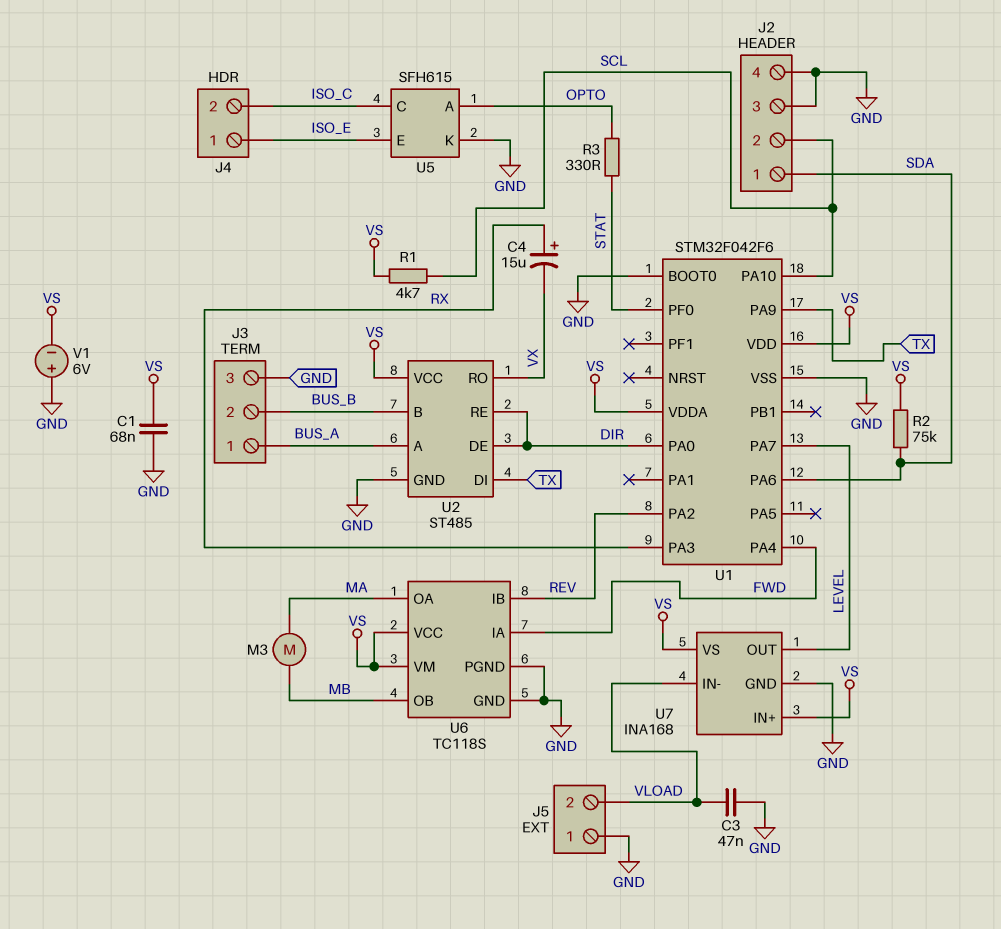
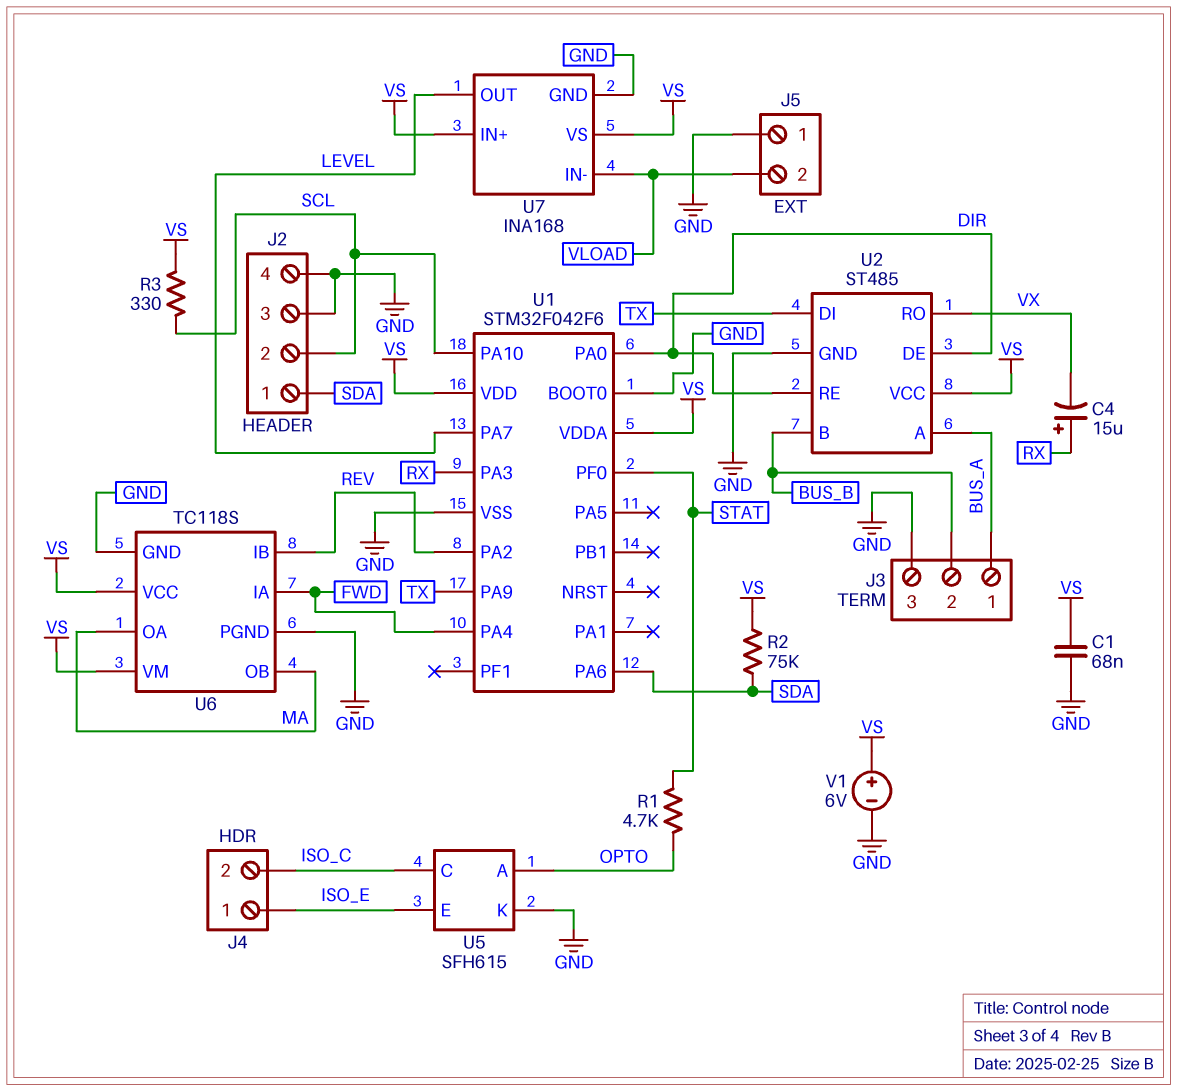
C3: 47nF (GND, VLOAD) -> none
M3: motor (MA, MB) -> none
R1: 4.7k (SCL, VS) -> 4.7k (OPTO, STAT)
R3: 330 (OPTO, STAT) -> 330 (SCL, VS)
U6 pin OB: MB -> MA
V1: 6V (plus GND, minus VS) -> 6V (plus VS, minus GND)

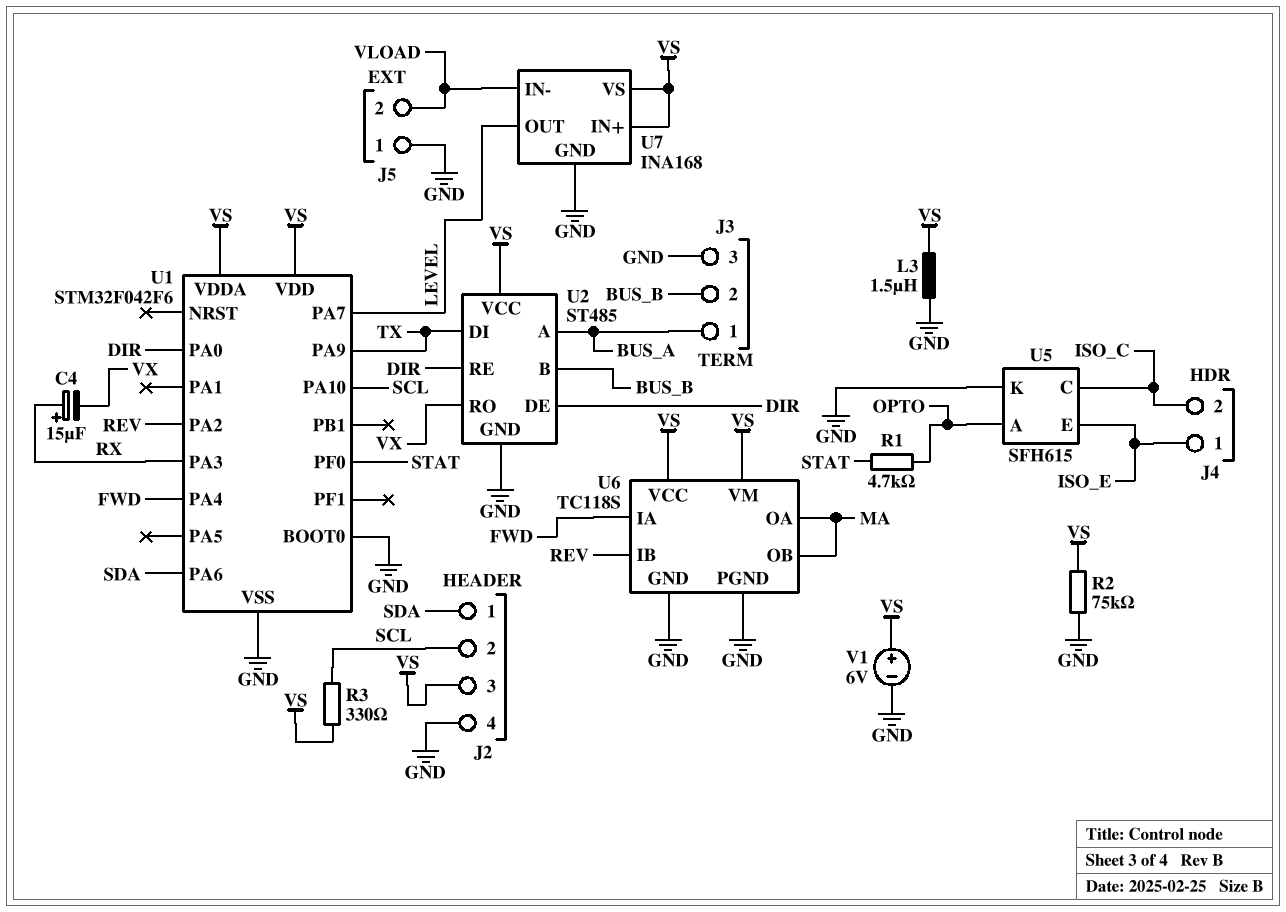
C1: 68nF (GND, VS) -> none
J2 pin 3: GND -> VS
L3: none -> 1.5uH (GND, VS)
R2: 75k (SDA, VS) -> 75k (GND, VS)

